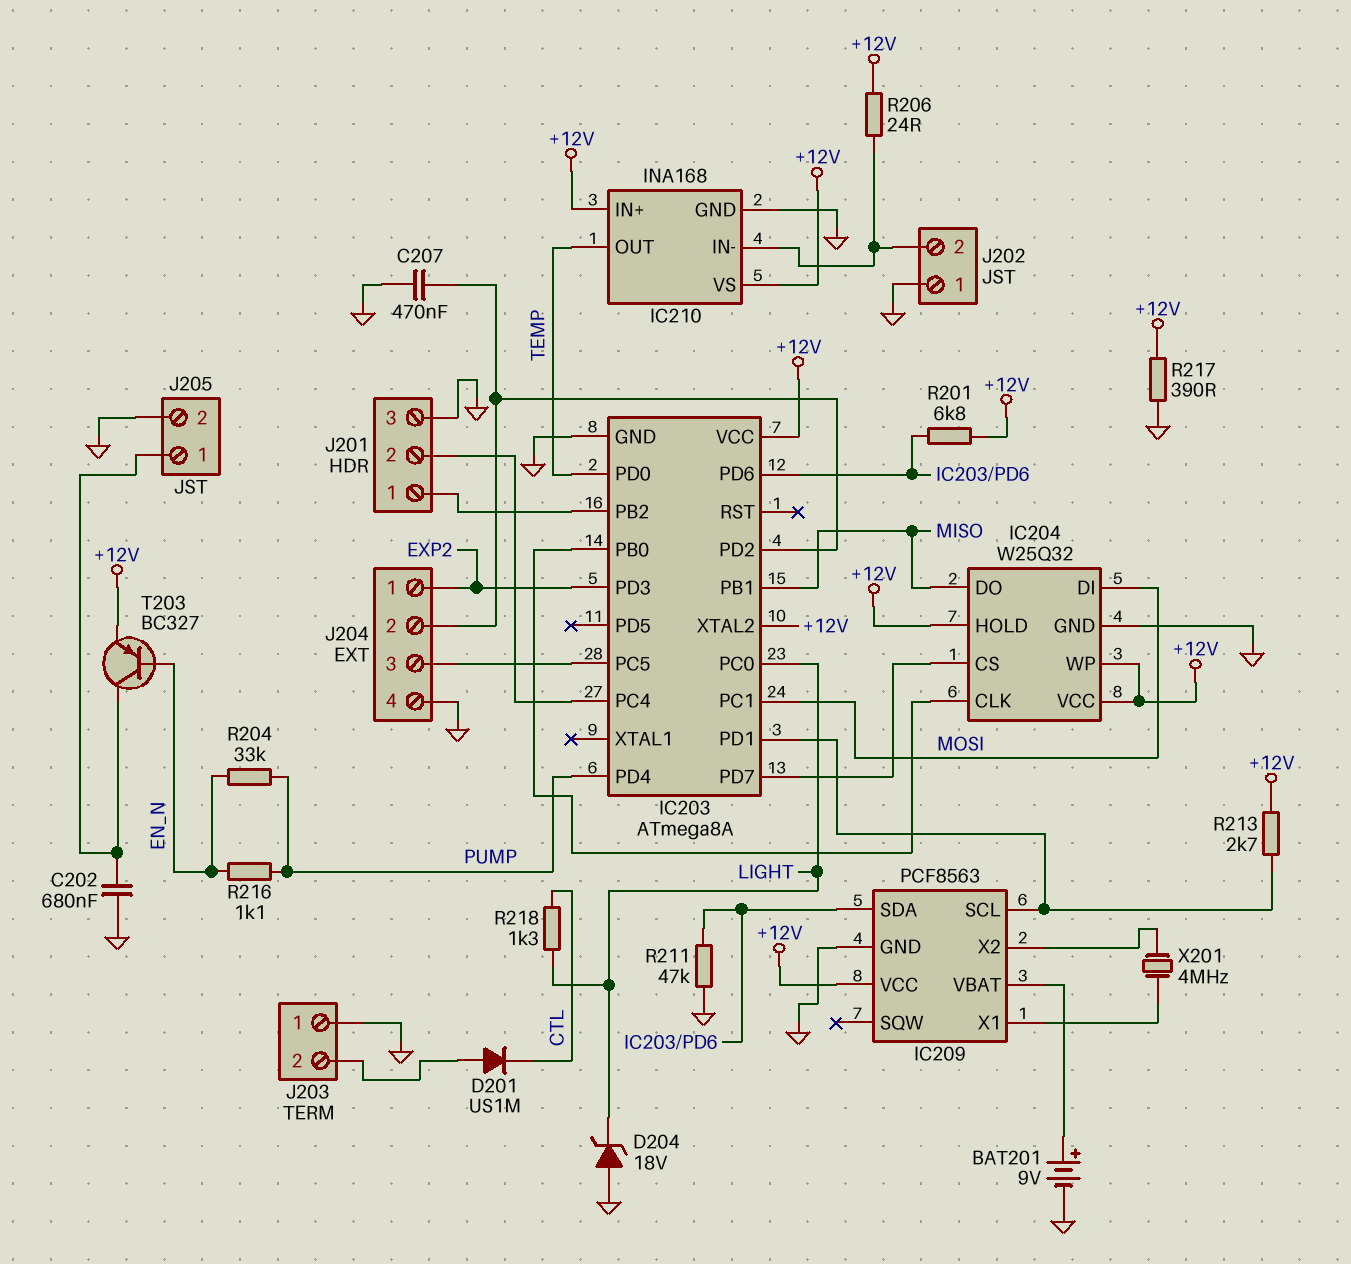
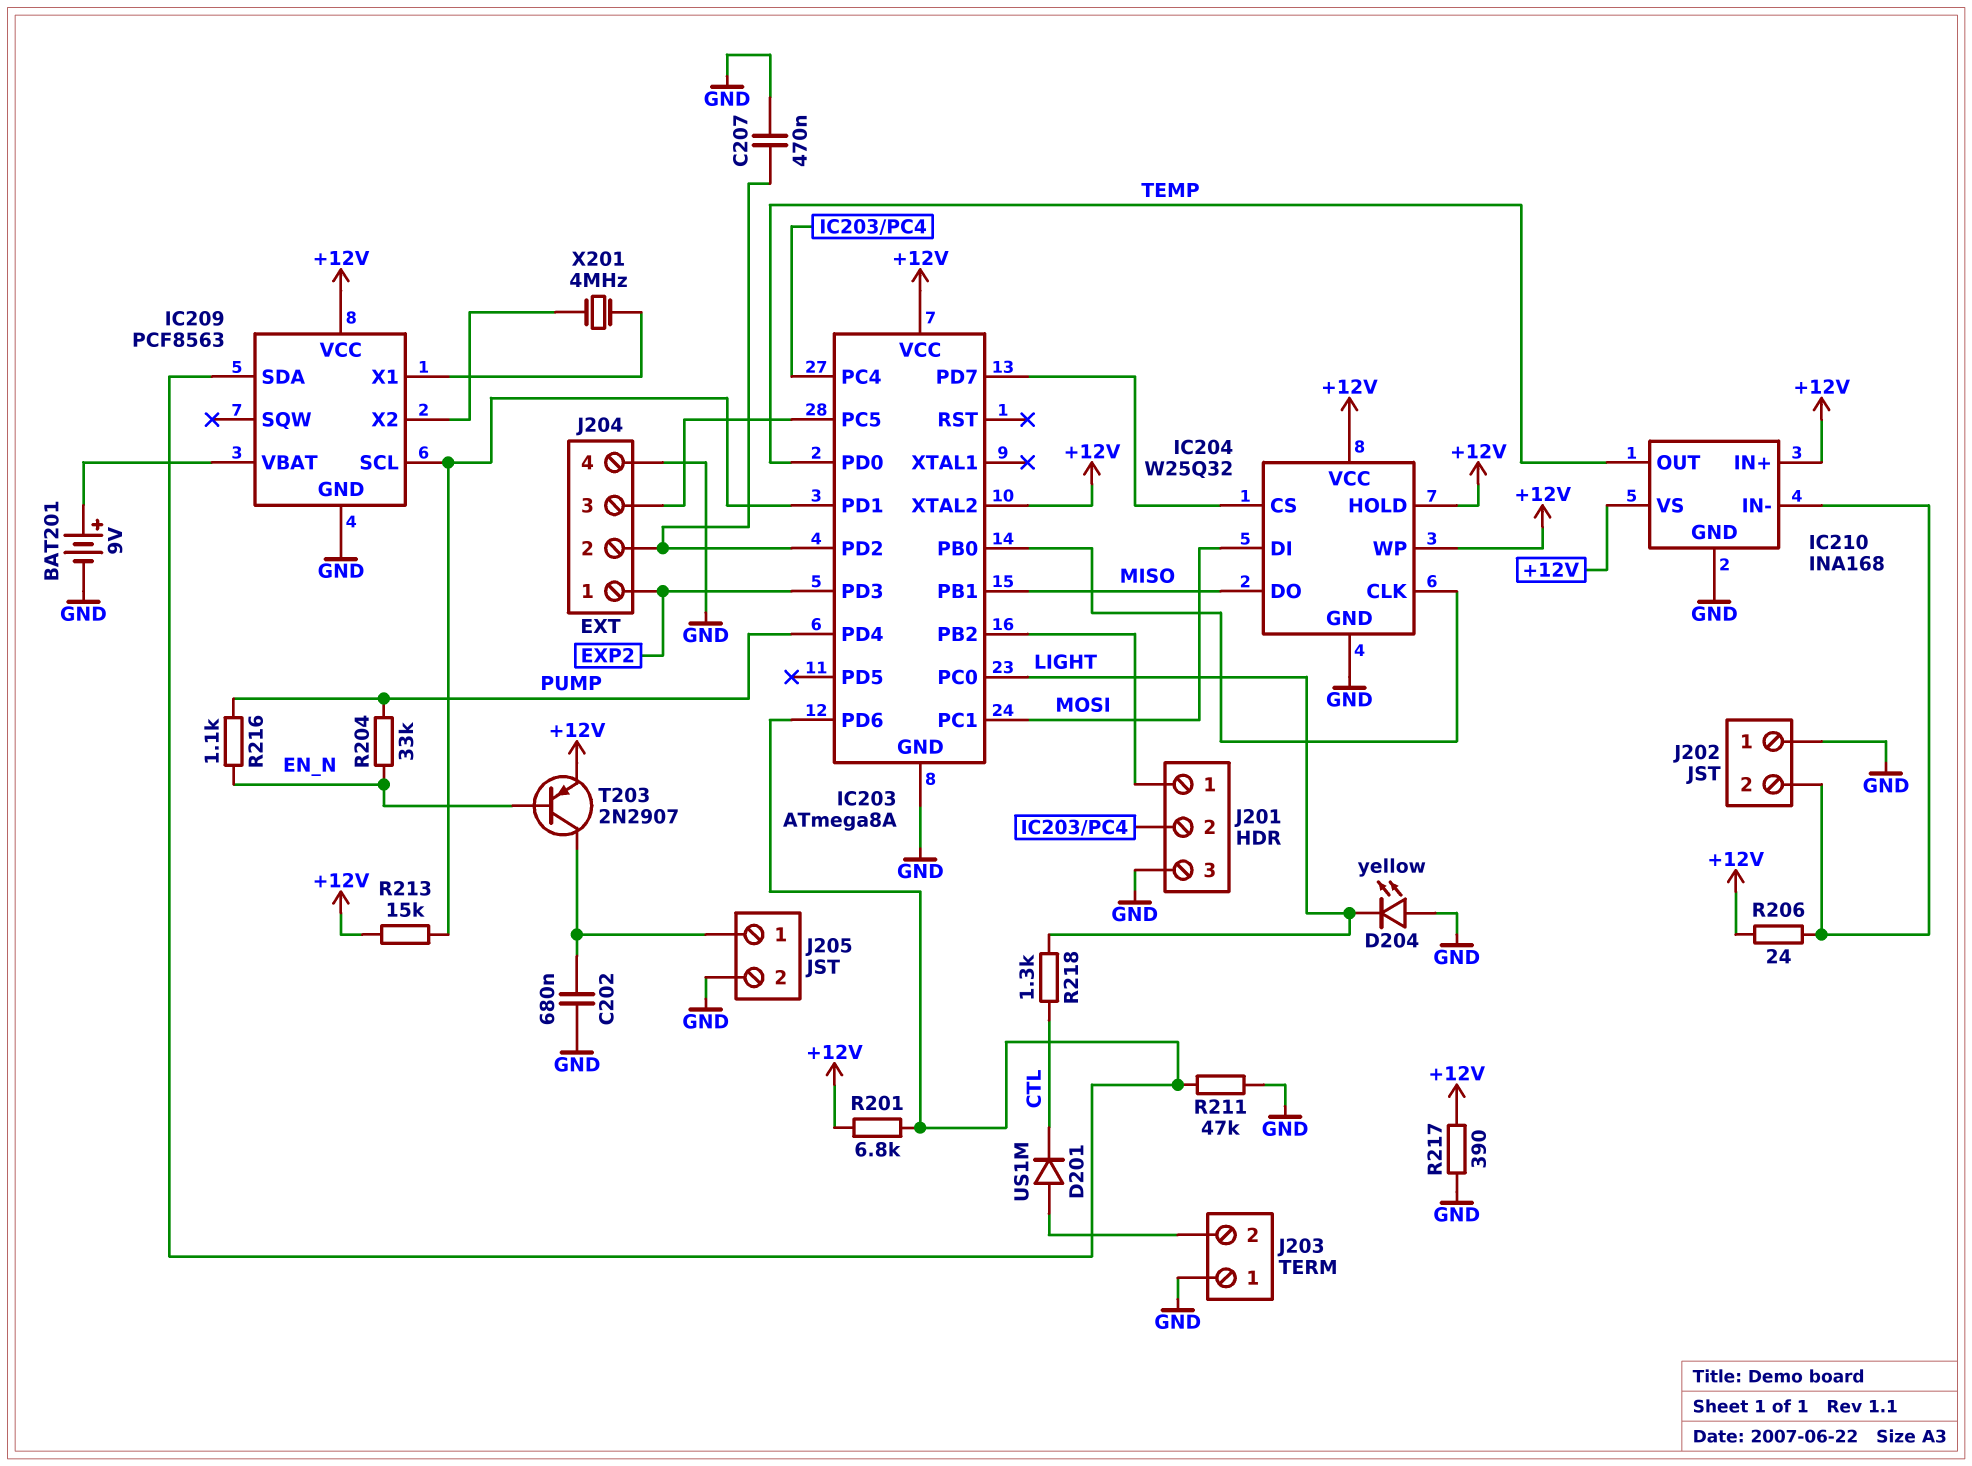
D204: zener 18V (A GND, K LIGHT) -> LED yellow (A GND, K LIGHT)
R213: 2.7k (+12V, IC203/PD1) -> 15k (+12V, IC203/PD1)
T203: PNP BC327 (B EN_N, C J205/1, E +12V) -> PNP 2N2907 (B EN_N, C J205/1, E +12V)

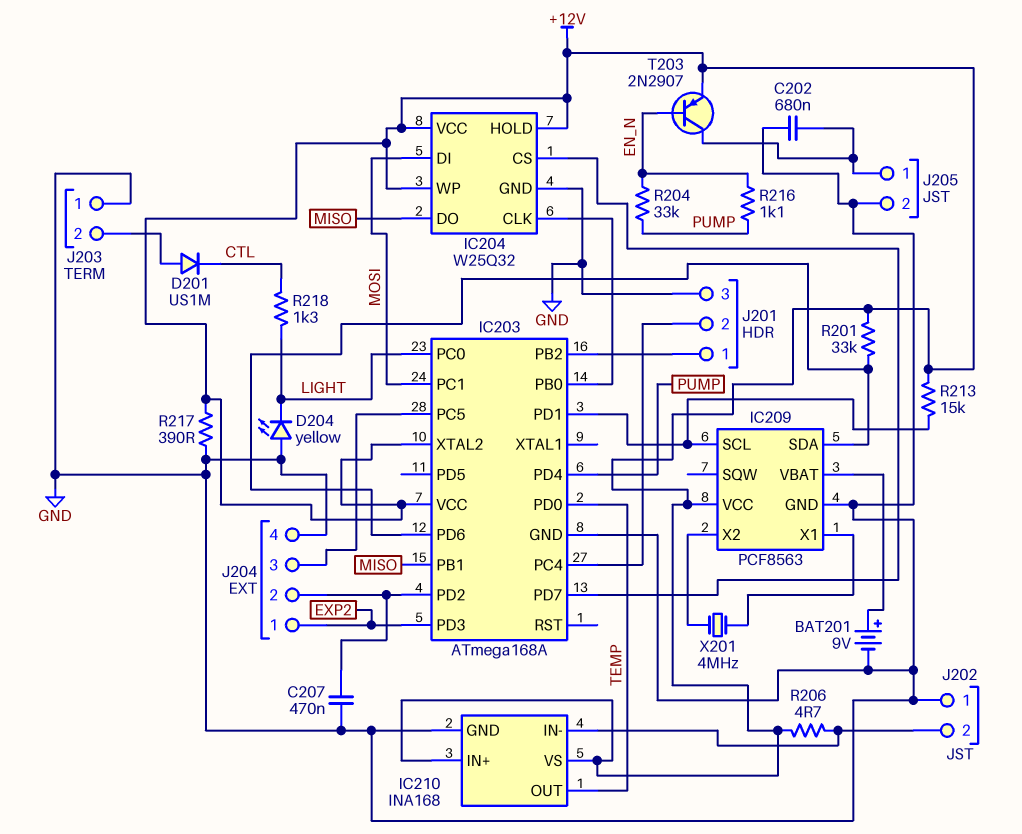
IC203: ATmega8A -> ATmega168A
R201: 6.8k (+12V, IC203/PD6) -> 33k (+12V, IC203/PD6)
R206: 24 (+12V, IC210/IN-) -> 4.7 (+12V, IC210/IN-)
R211: 47k (GND, IC203/PD6) -> none

